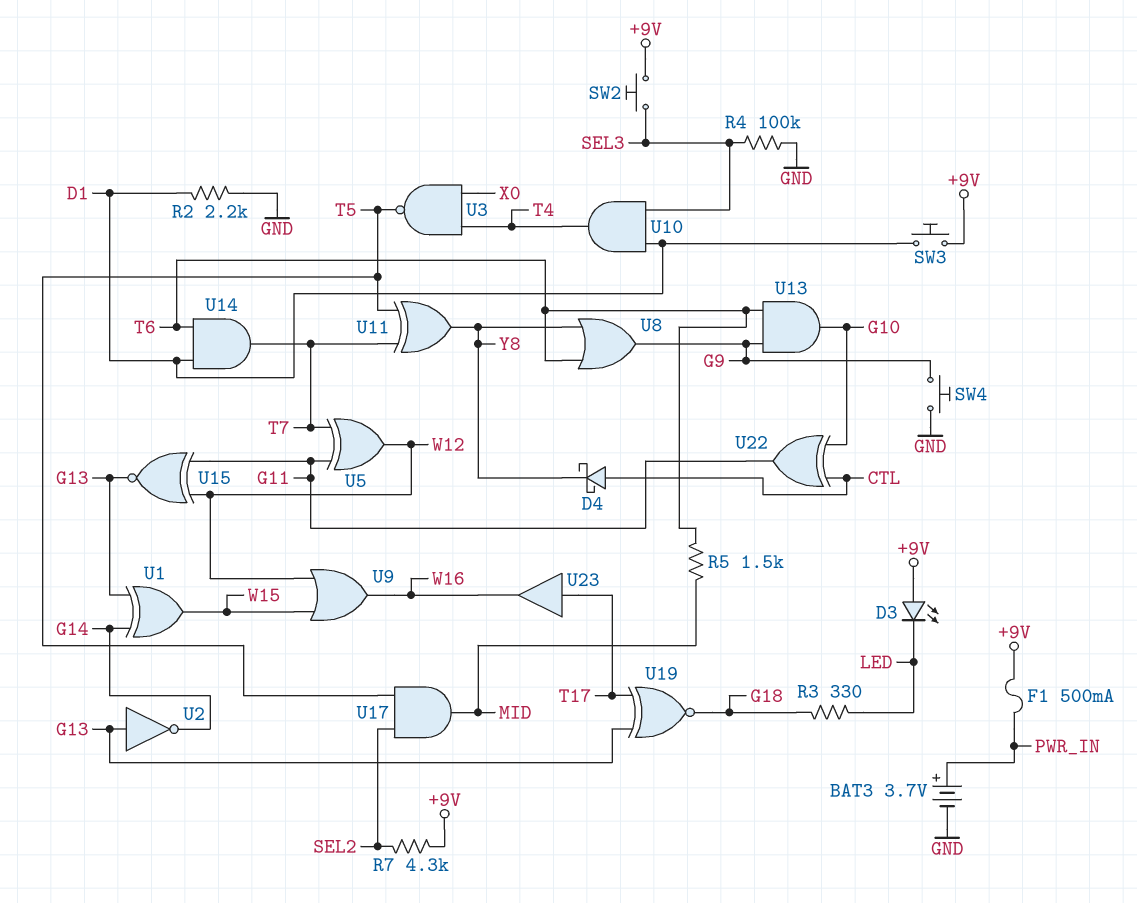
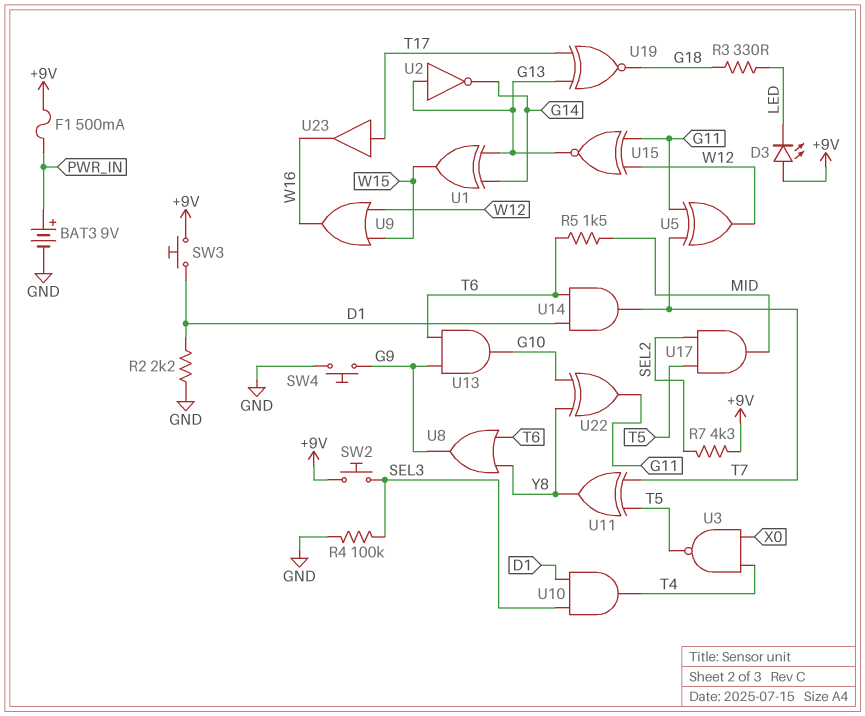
BAT3: 3.7V (plus PWR_IN, minus GND) -> 9V (plus PWR_IN, minus GND)
D4: schottky (A CTL, K Y8) -> none
U22: XOR (in CTL, in G10, out G11) -> XOR (in G10, in Y8, out G11)

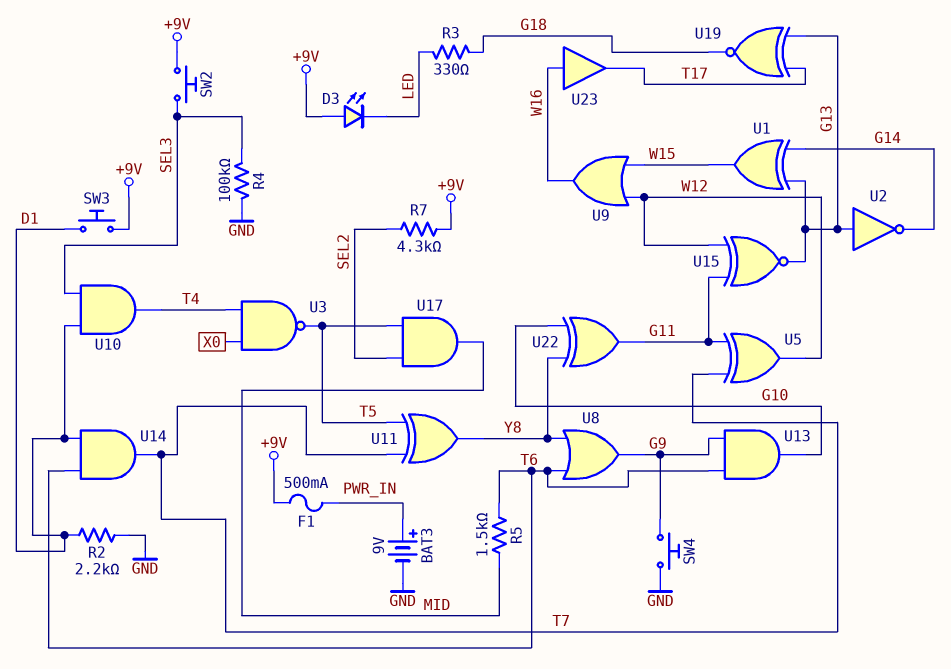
U23: buffer (in T17, out W16) -> buffer (in W16, out T17)

